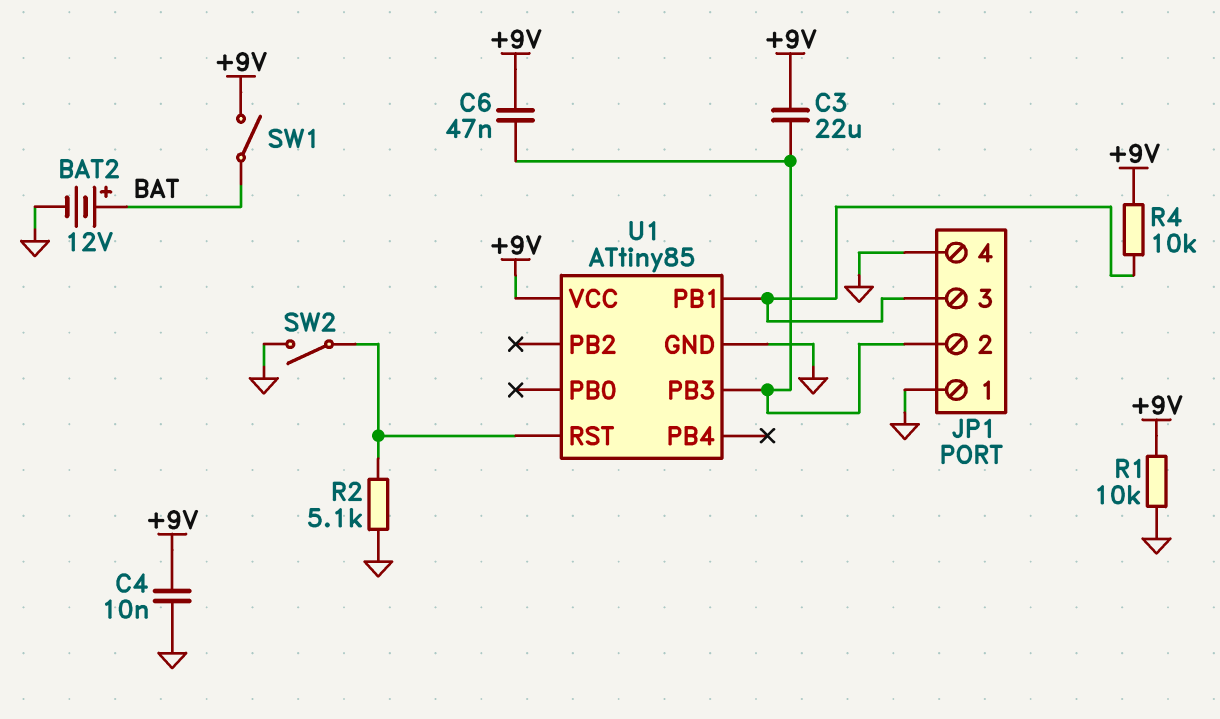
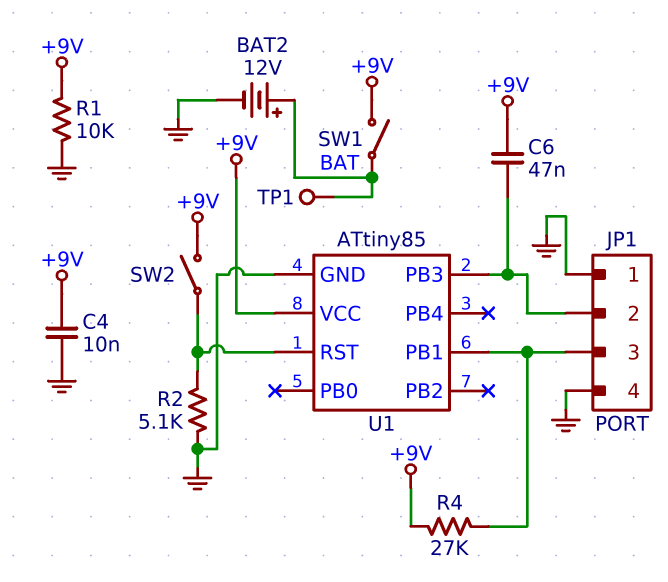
C3: 22uF (+9V, JP1/2) -> none
R4: 10k (+9V, JP1/3) -> 27k (+9V, JP1/3)
SW2: switch (GND, U1/RST) -> switch (+9V, U1/RST)
TP1: none -> test point (BAT)

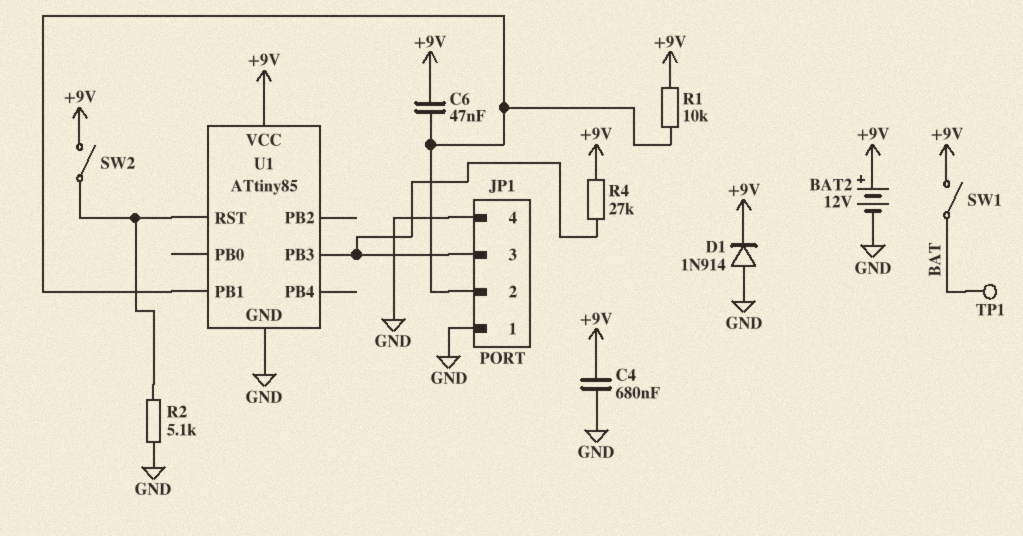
BAT2: 12V (plus BAT, minus GND) -> 12V (plus +9V, minus GND)
C4: 10nF (+9V, GND) -> 680nF (+9V, GND)
D1: none -> diode 1N914 (A GND, K +9V)
R1: 10k (+9V, GND) -> 10k (+9V, JP1/2)
U1 pin PB1: JP1/3 -> JP1/2
U1 pin PB3: JP1/2 -> JP1/3

